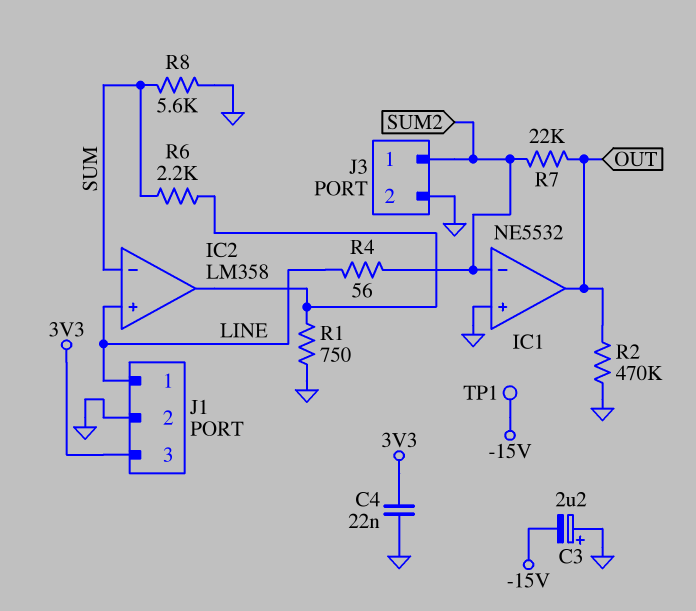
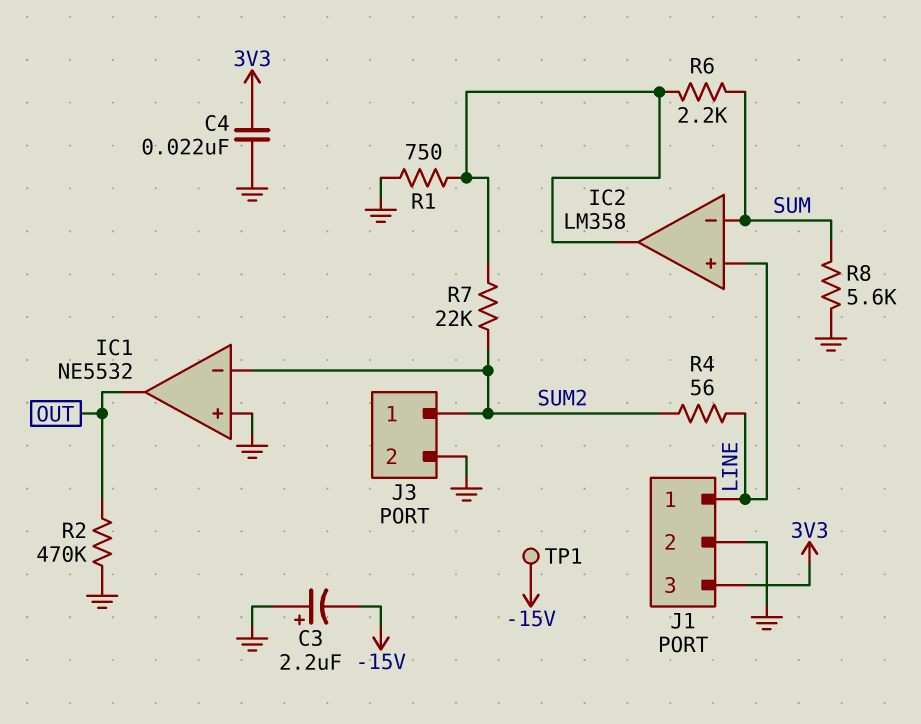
R7: 22k (OUT, SUM2) -> 22k (IC2/out, SUM2)

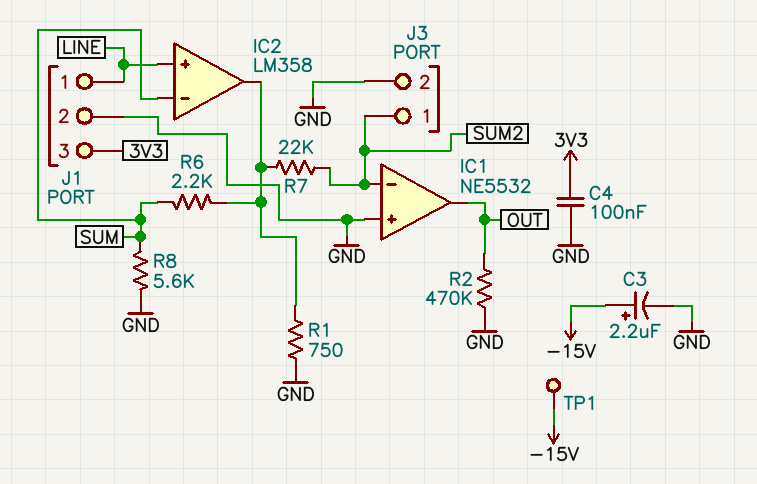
C3: 2.2uF (plus GND, minus -15V) -> 2.2uF (plus -15V, minus GND)
C4: 22nF (3V3, GND) -> 100nF (3V3, GND)
R4: 56 (LINE, SUM2) -> none

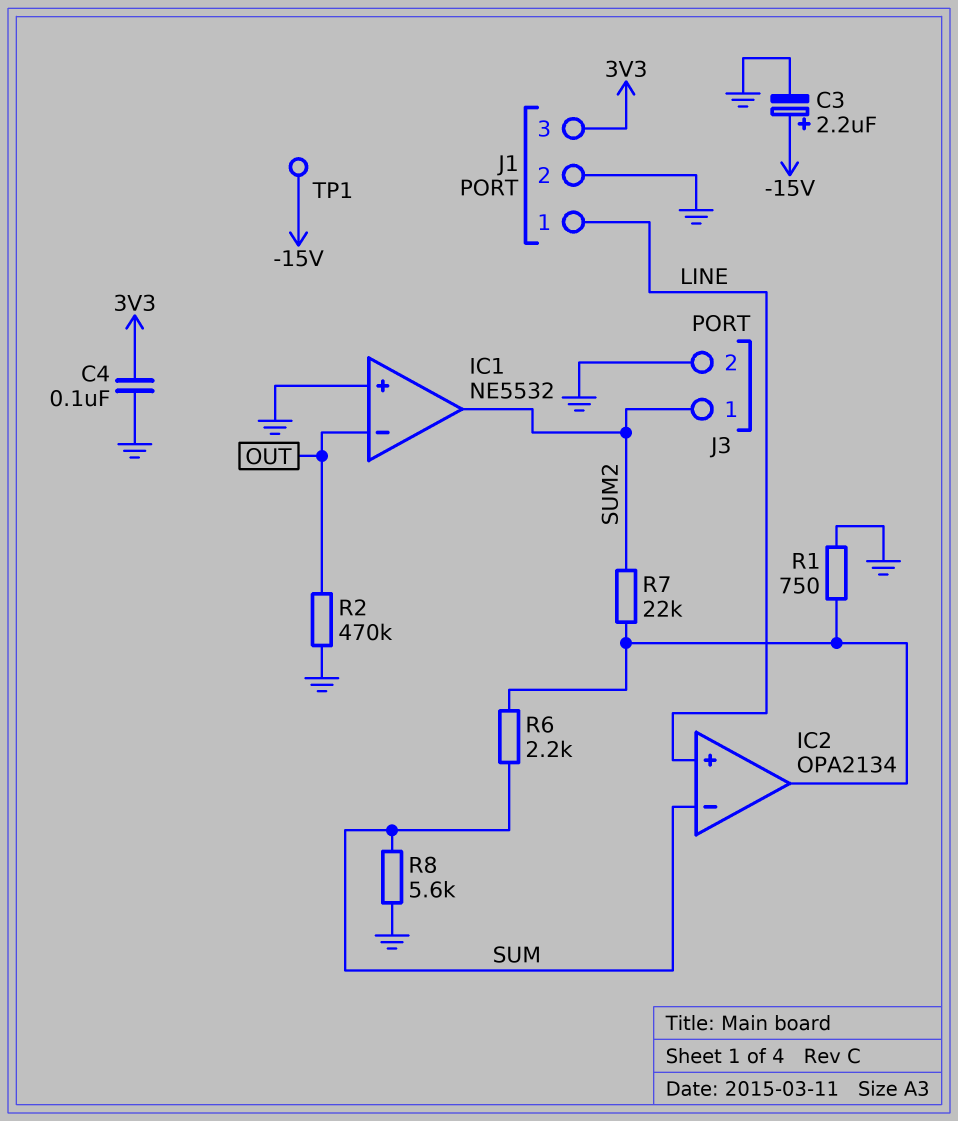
IC1 pin in-: SUM2 -> OUT
IC1 pin out: OUT -> SUM2
IC2: LM358 -> OPA2134

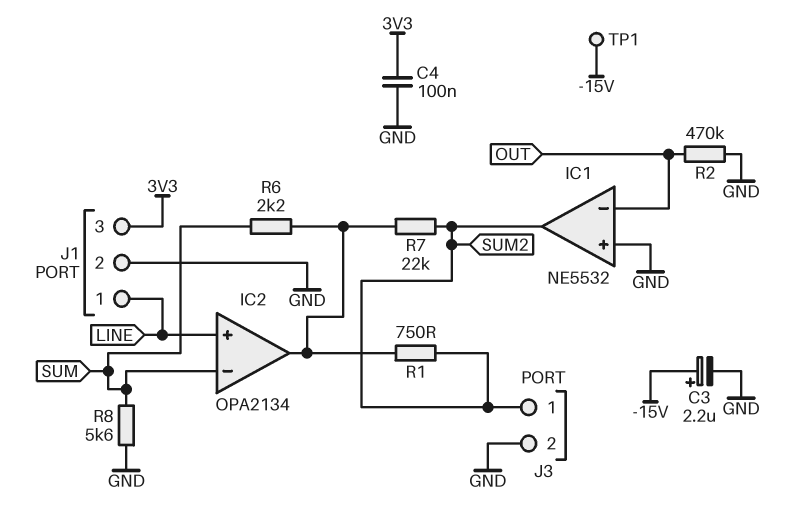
R1: 750 (GND, IC2/out) -> 750 (IC2/out, SUM2)

